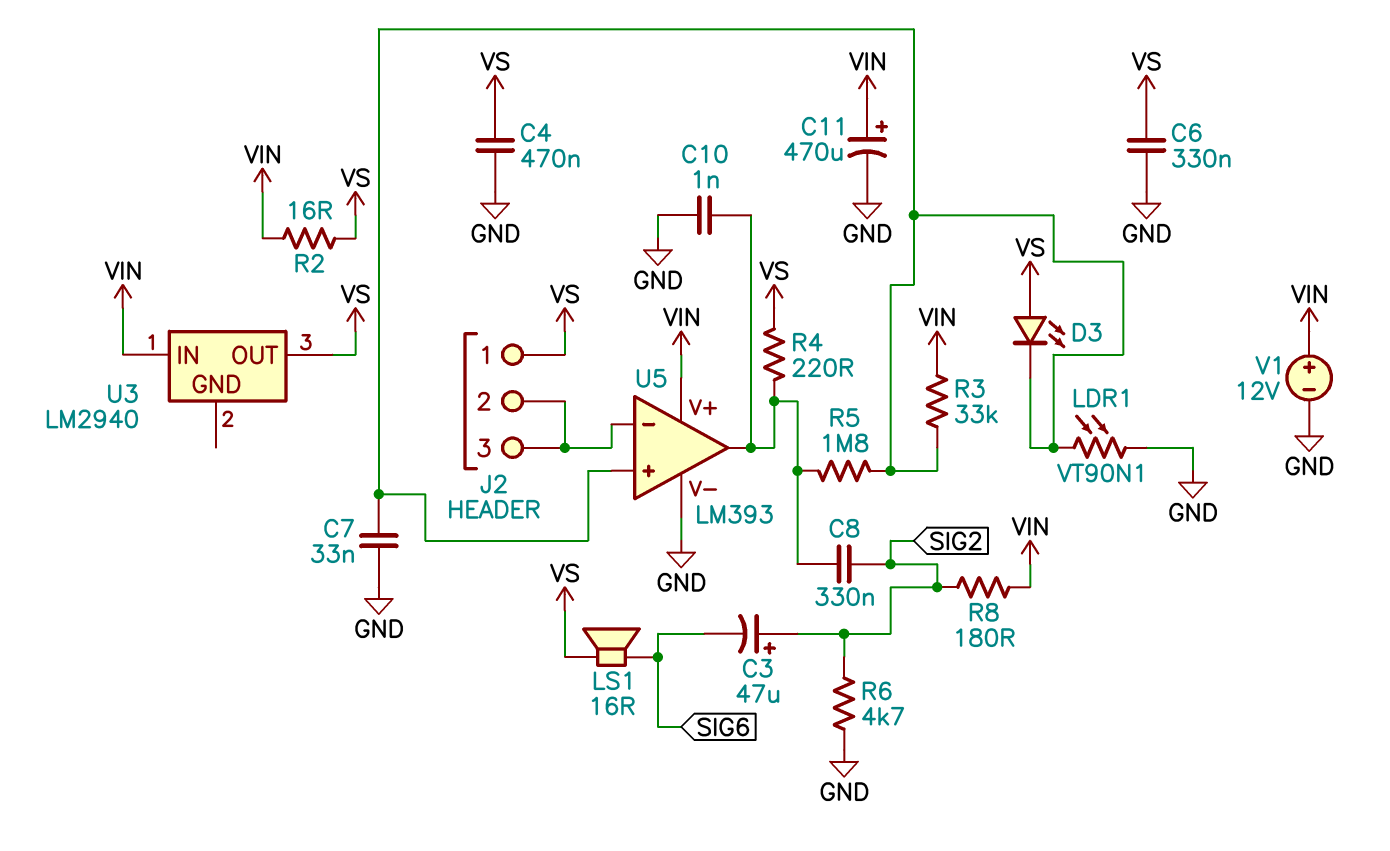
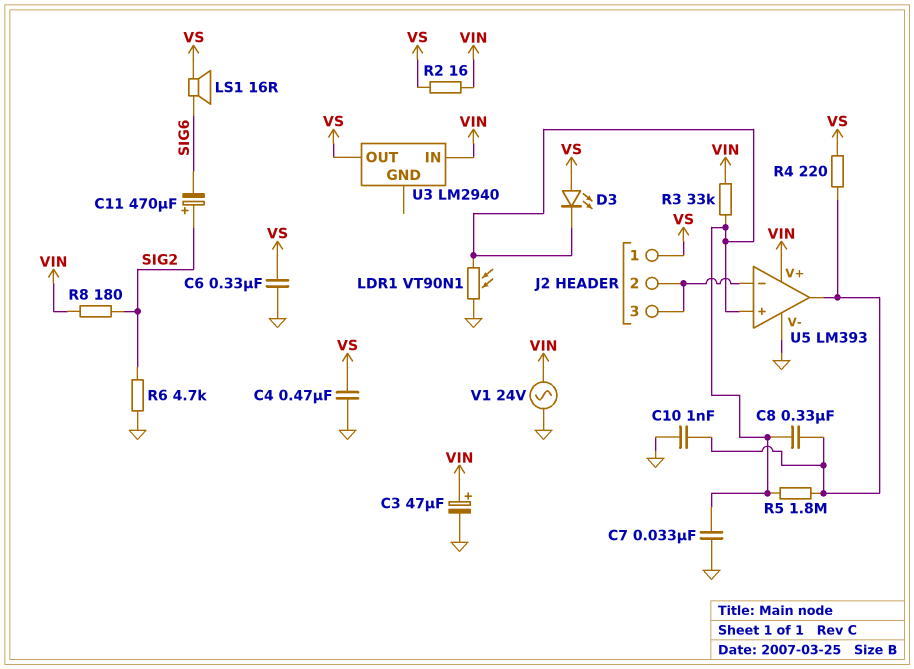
C3: 47uF (plus SIG2, minus SIG6) -> 47uF (plus VIN, minus GND)
C8: 330nF (SIG2, U5/out) -> 330nF (U5/in+, U5/out)
C11: 470uF (plus VIN, minus GND) -> 470uF (plus SIG2, minus SIG6)
V1: 12V (plus VIN, minus GND) -> AC 24V (GND, VIN)

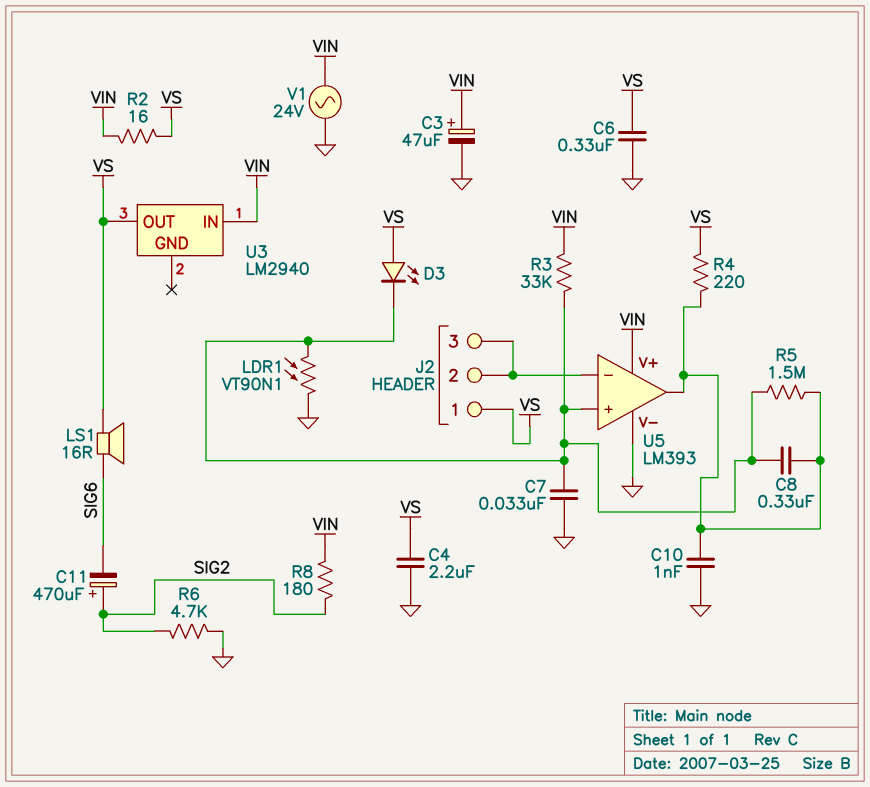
C4: 470nF (GND, VS) -> 2.2uF (GND, VS)
R5: 1.8M (U5/in+, U5/out) -> 1.5M (U5/in+, U5/out)

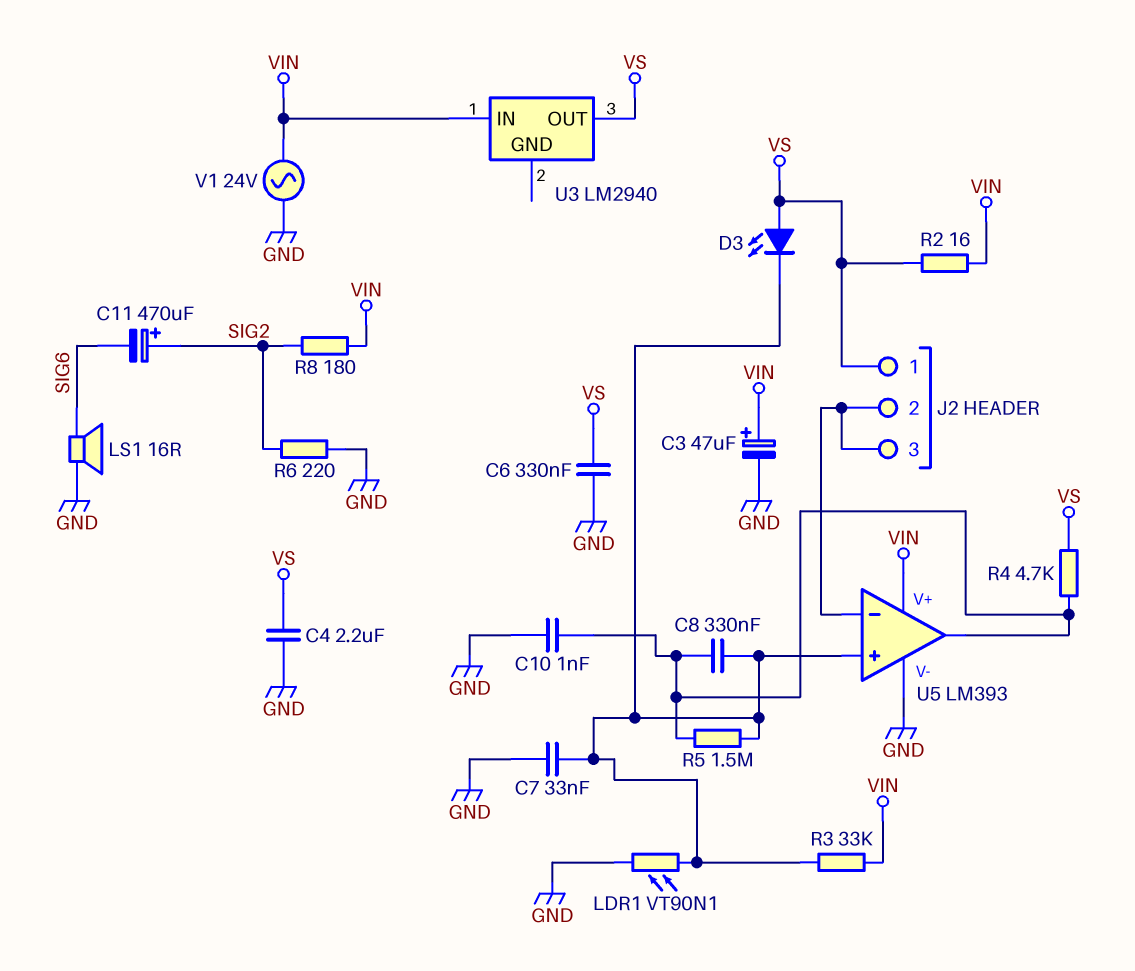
LS1: speaker 16R (SIG6, VS) -> speaker 16R (GND, SIG6)
R4: 220 (U5/out, VS) -> 4.7k (U5/out, VS)
R6: 4.7k (GND, SIG2) -> 220 (GND, SIG2)

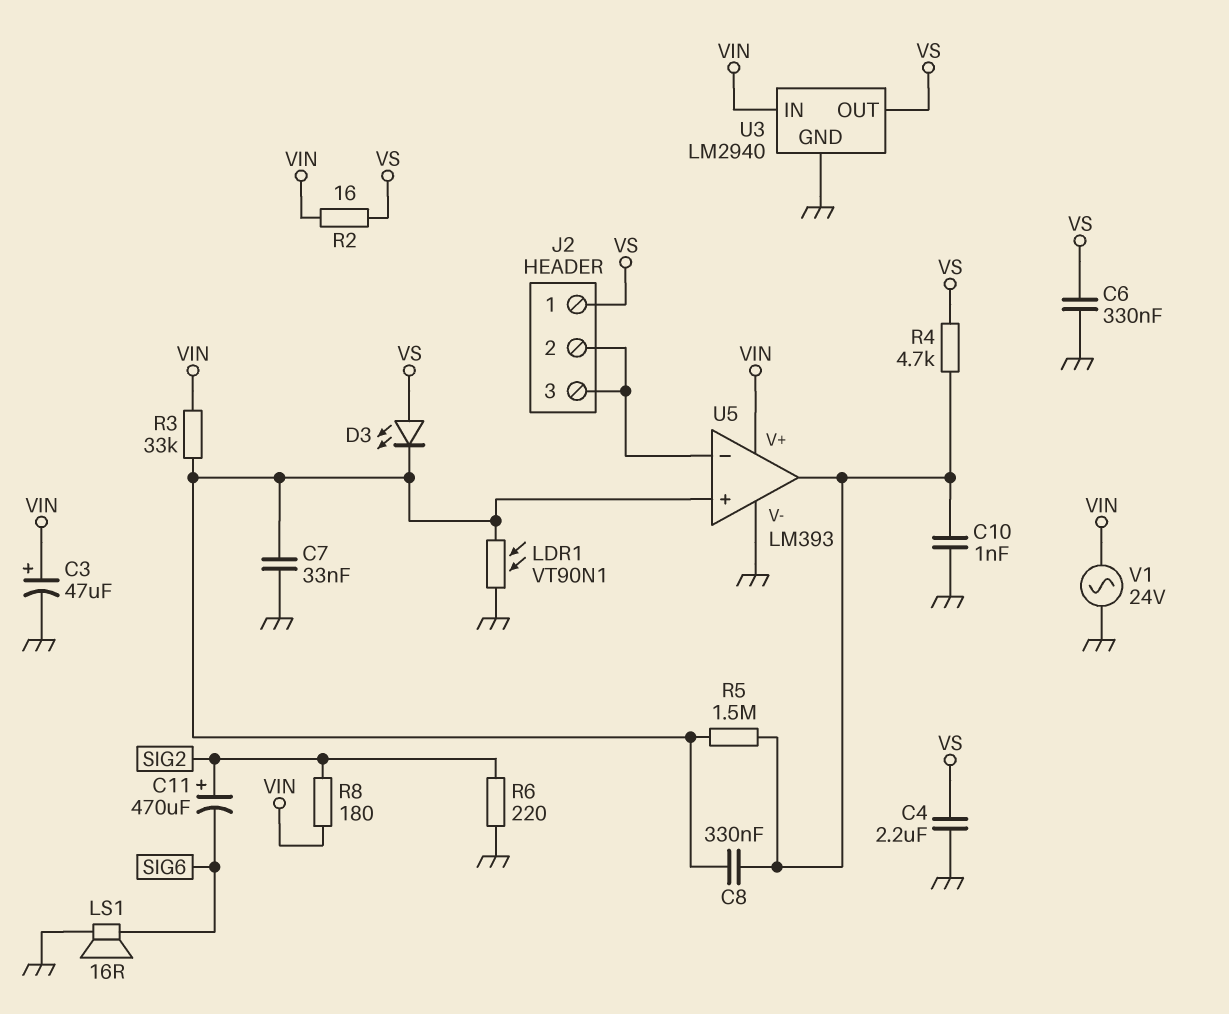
U3 pin GND: none -> GND

